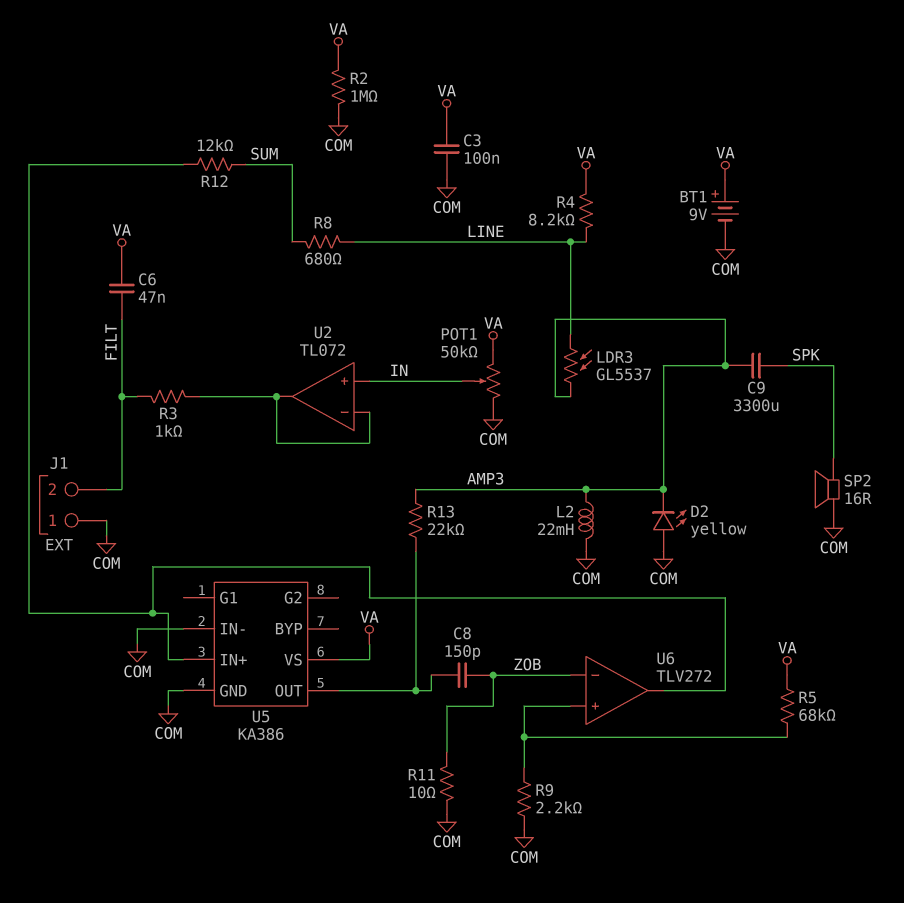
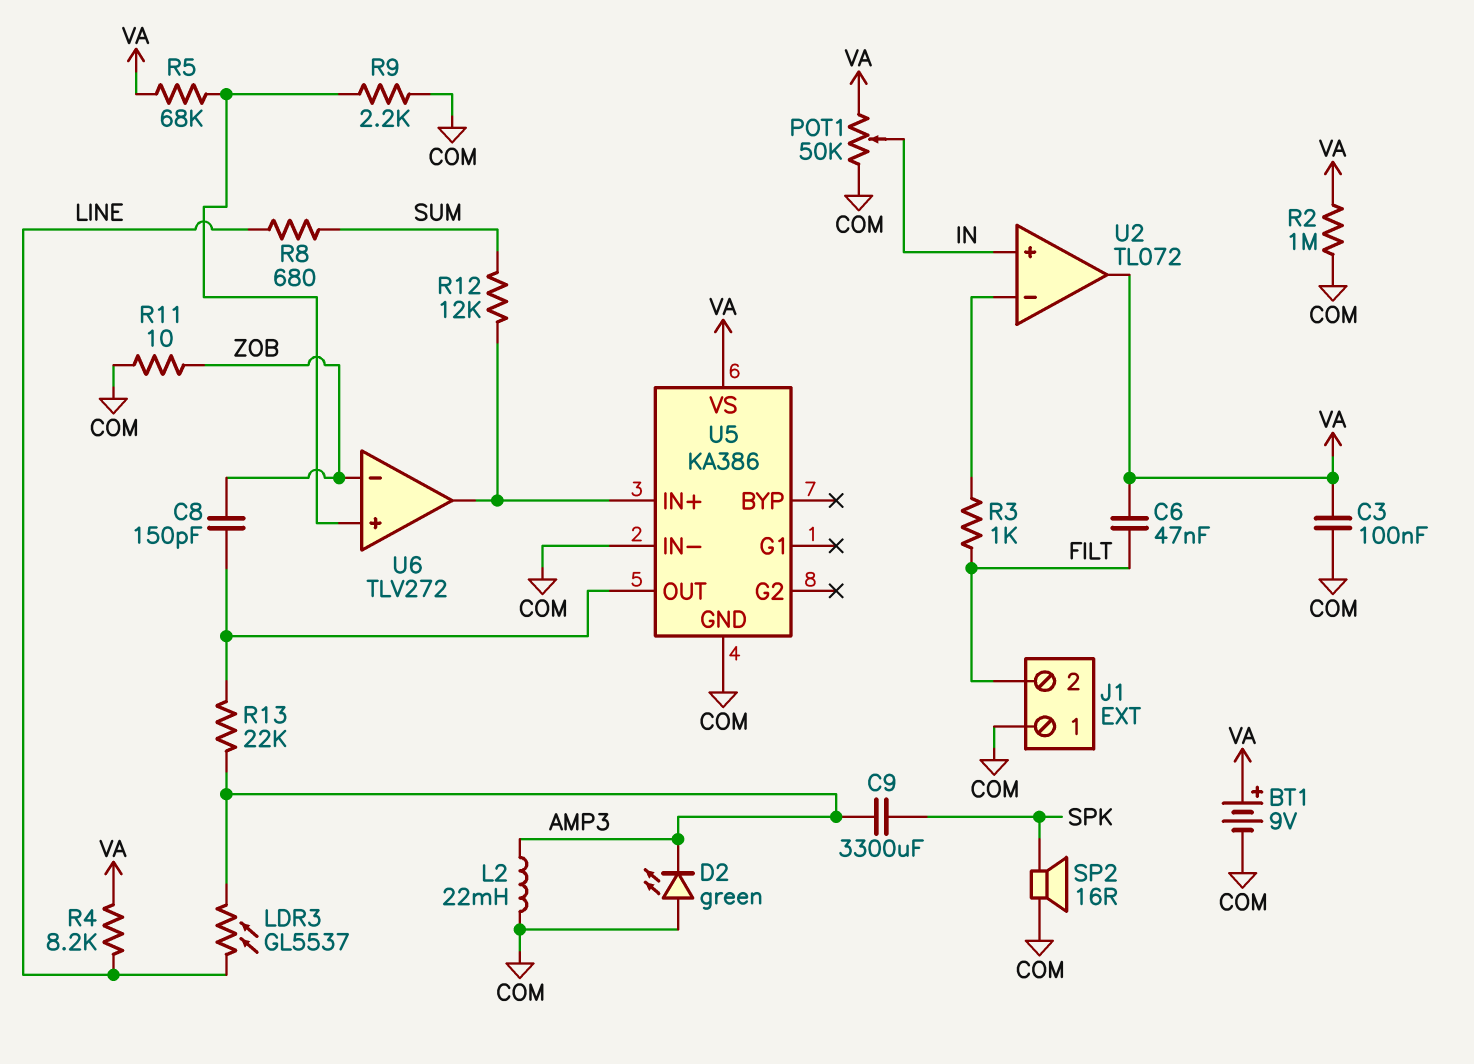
D2: LED yellow (A COM, K AMP3) -> LED green (A COM, K AMP3)
U2 pin out: U2/in- -> VA

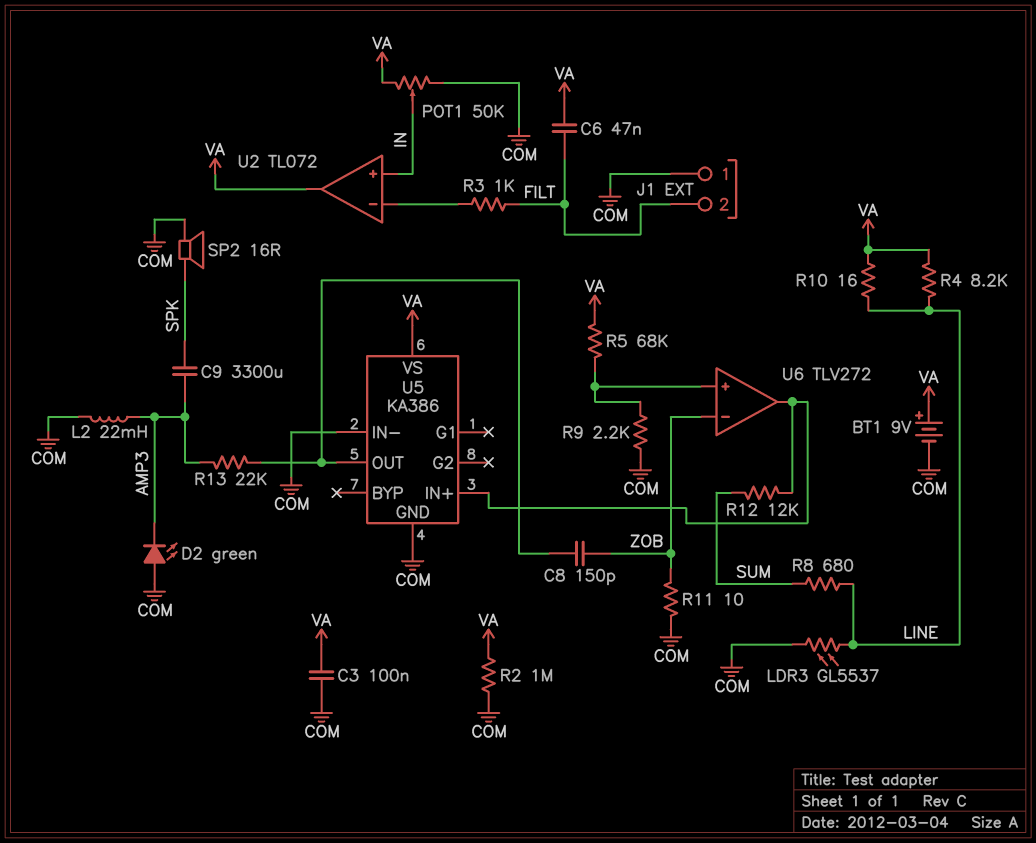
LDR3: GL5537 (AMP3, LINE) -> GL5537 (COM, LINE)
R10: none -> 16 (LINE, VA)

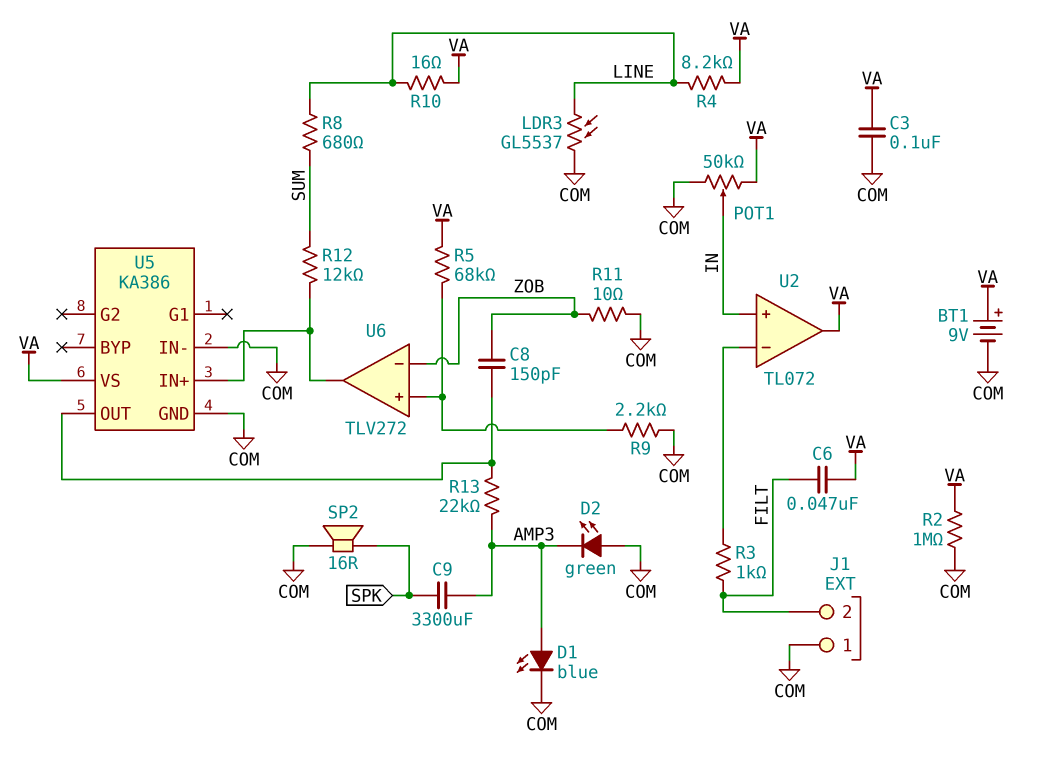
D1: none -> LED blue (A AMP3, K COM)
L2: 22mH (AMP3, COM) -> none

